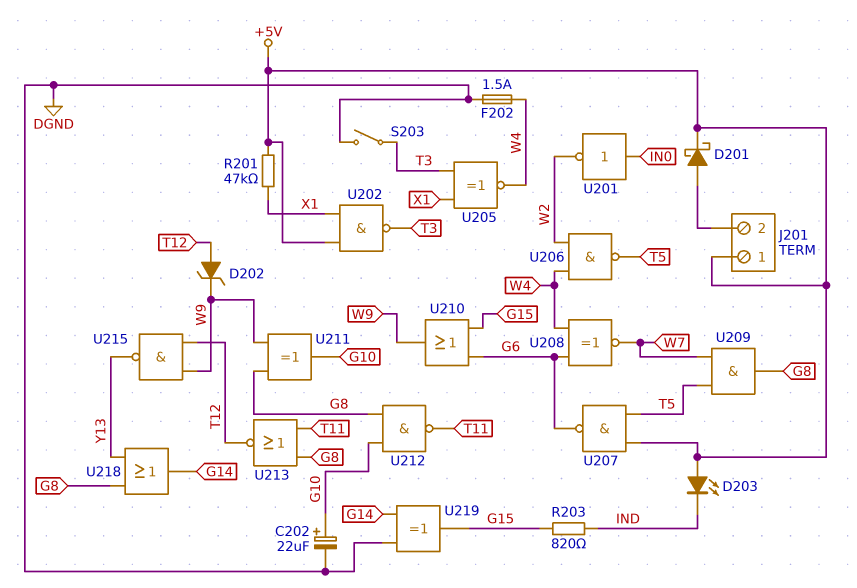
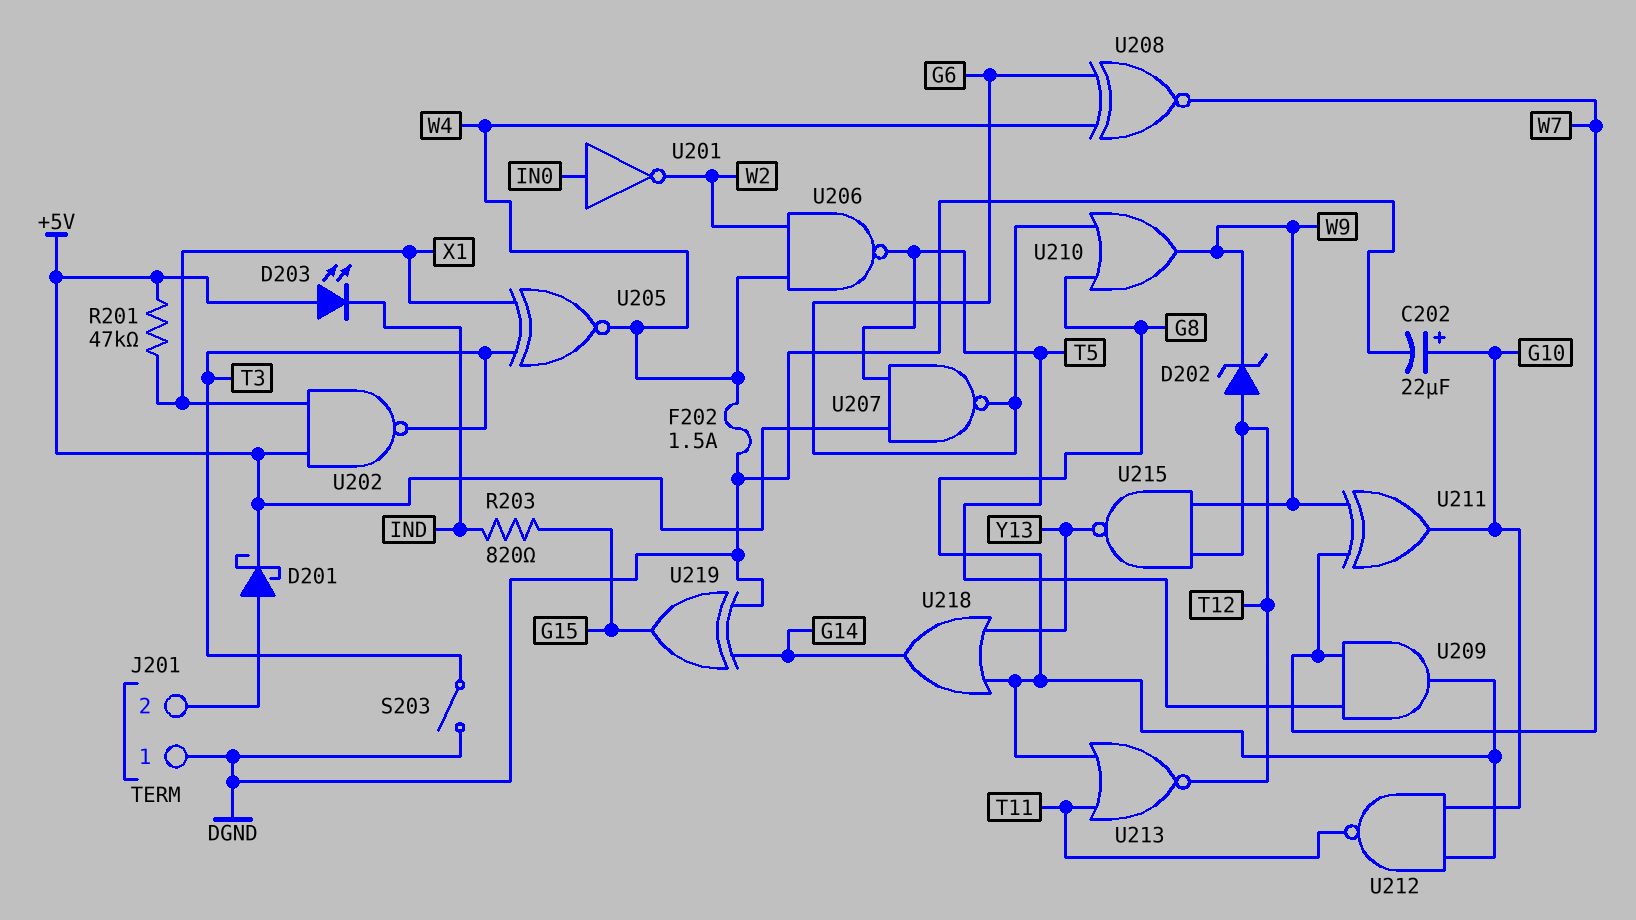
J201 pin 1: +5V -> DGND
U210: OR (in G6, in G15, out W9) -> OR (in G6, in G8, out W9)
U211: XOR (in G8, in W9, out G10) -> XOR (in W7, in W9, out G10)

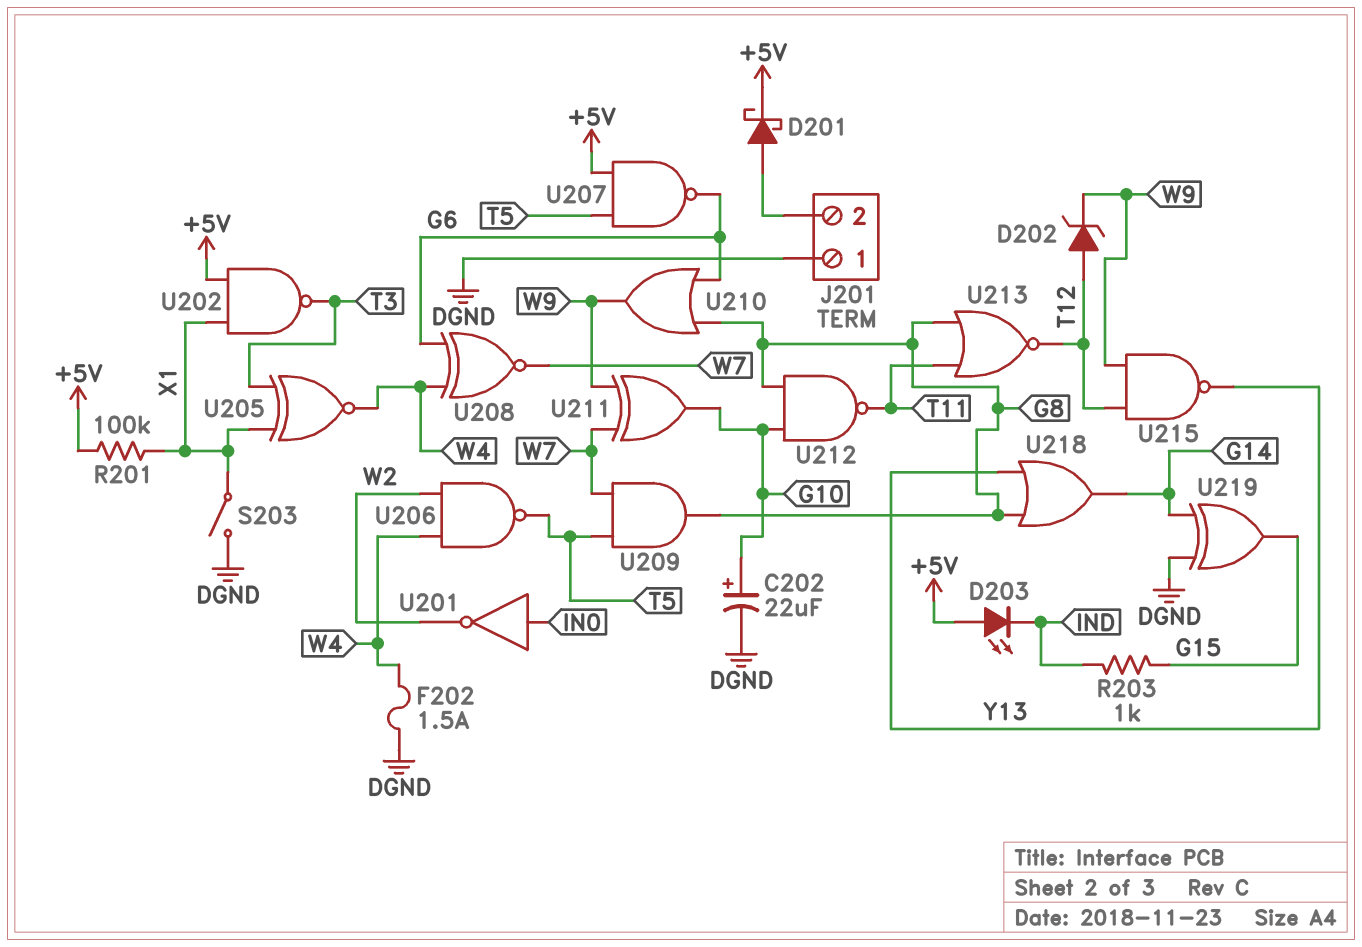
R201: 47k (+5V, X1) -> 100k (+5V, X1)
R203: 820 (G15, IND) -> 1k (G15, IND)
S203: switch (DGND, T3) -> switch (DGND, X1)

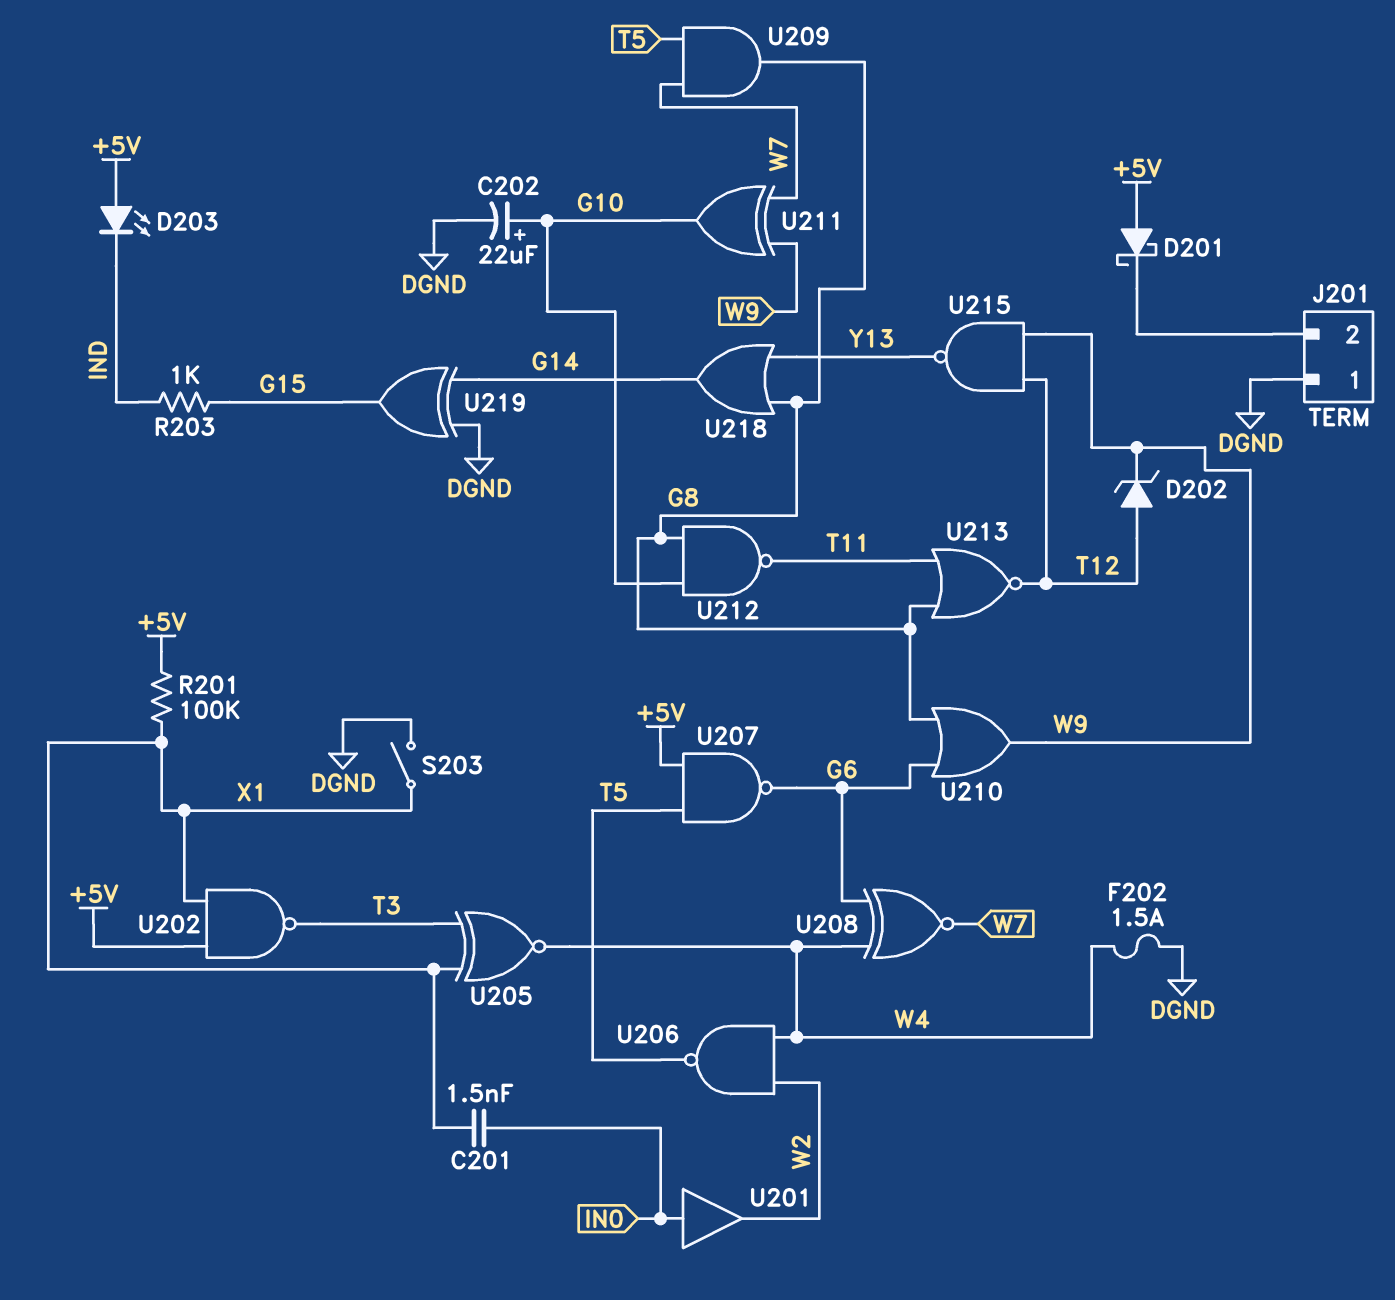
C201: none -> 1.5nF (IN0, X1)
D201: schottky (A J201/2, K +5V) -> schottky (A +5V, K J201/2)
U201: NOT (in IN0, out W2) -> buffer (in IN0, out W2)

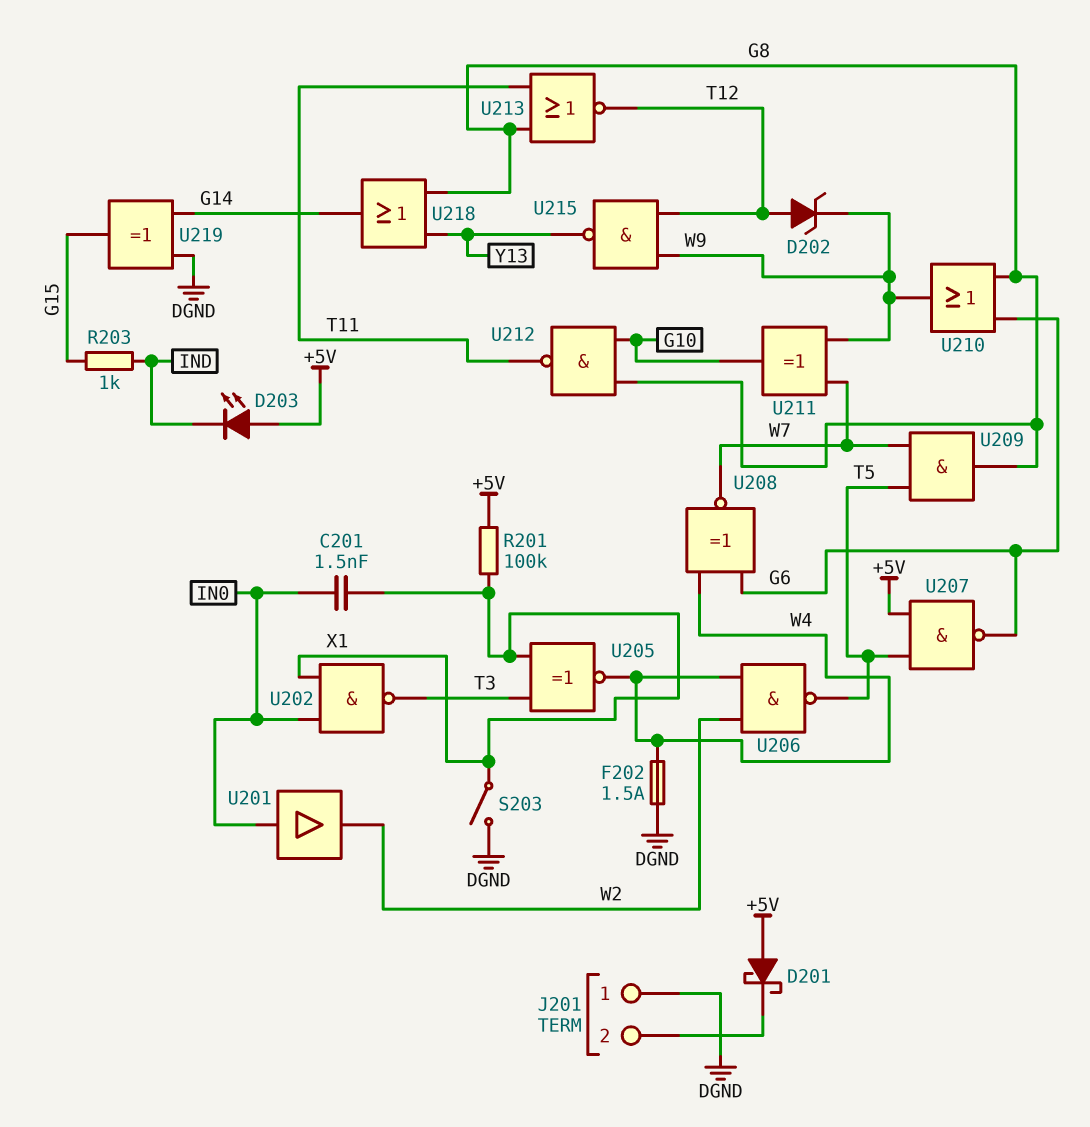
C202: 22uF (plus G10, minus DGND) -> none
U202: NAND (in +5V, in X1, out T3) -> NAND (in IN0, in X1, out T3)

